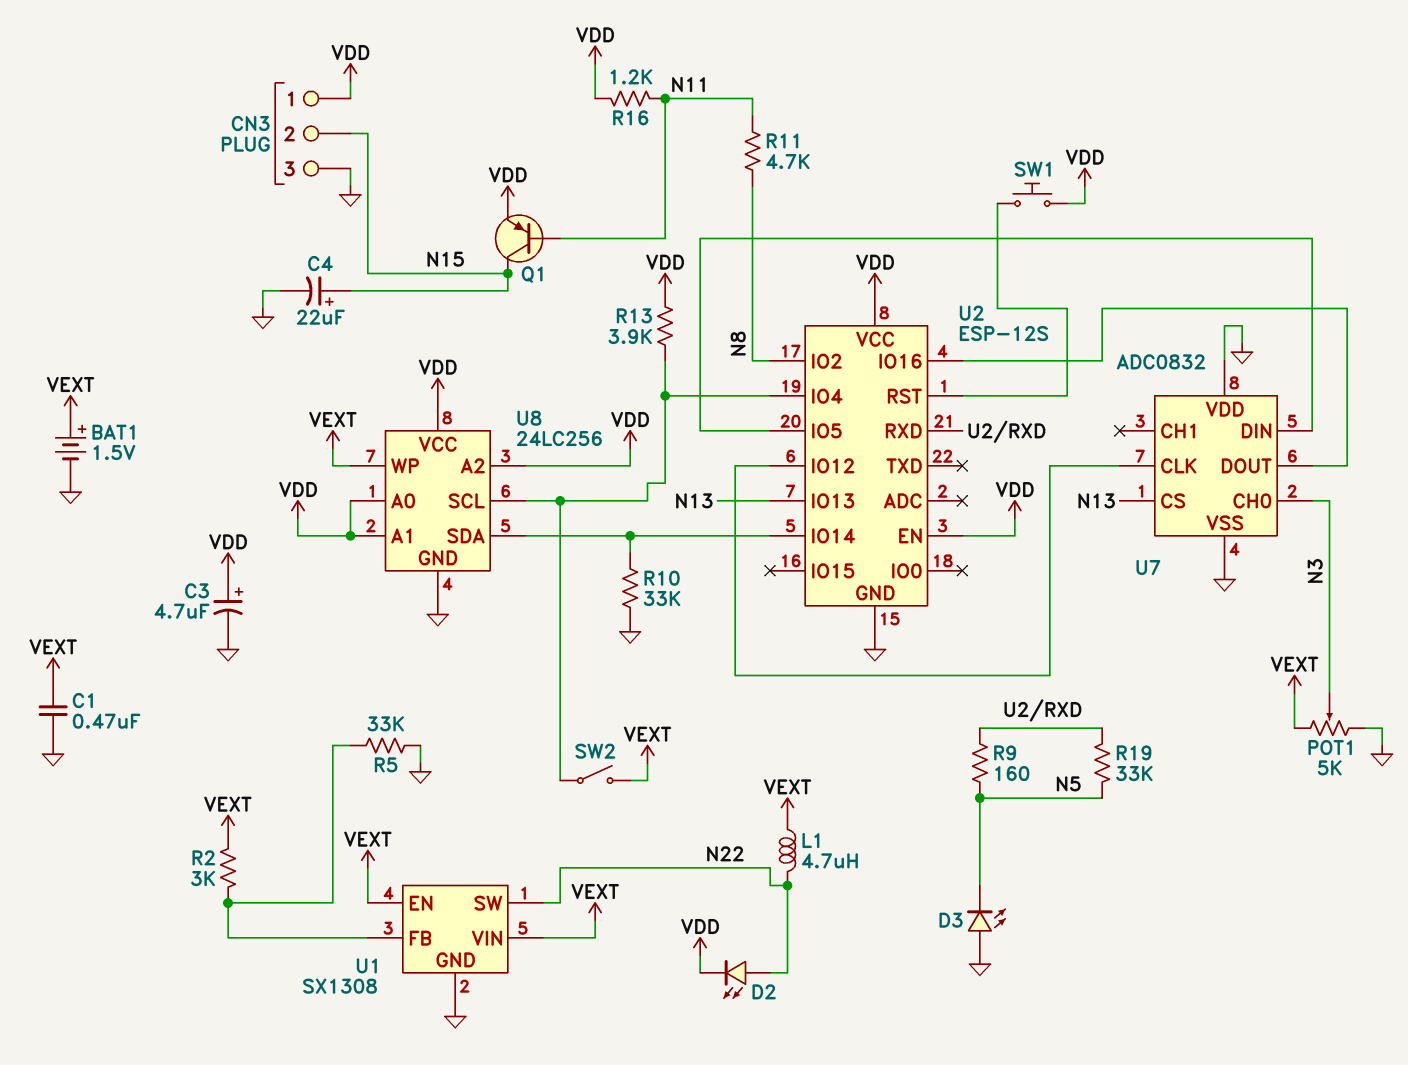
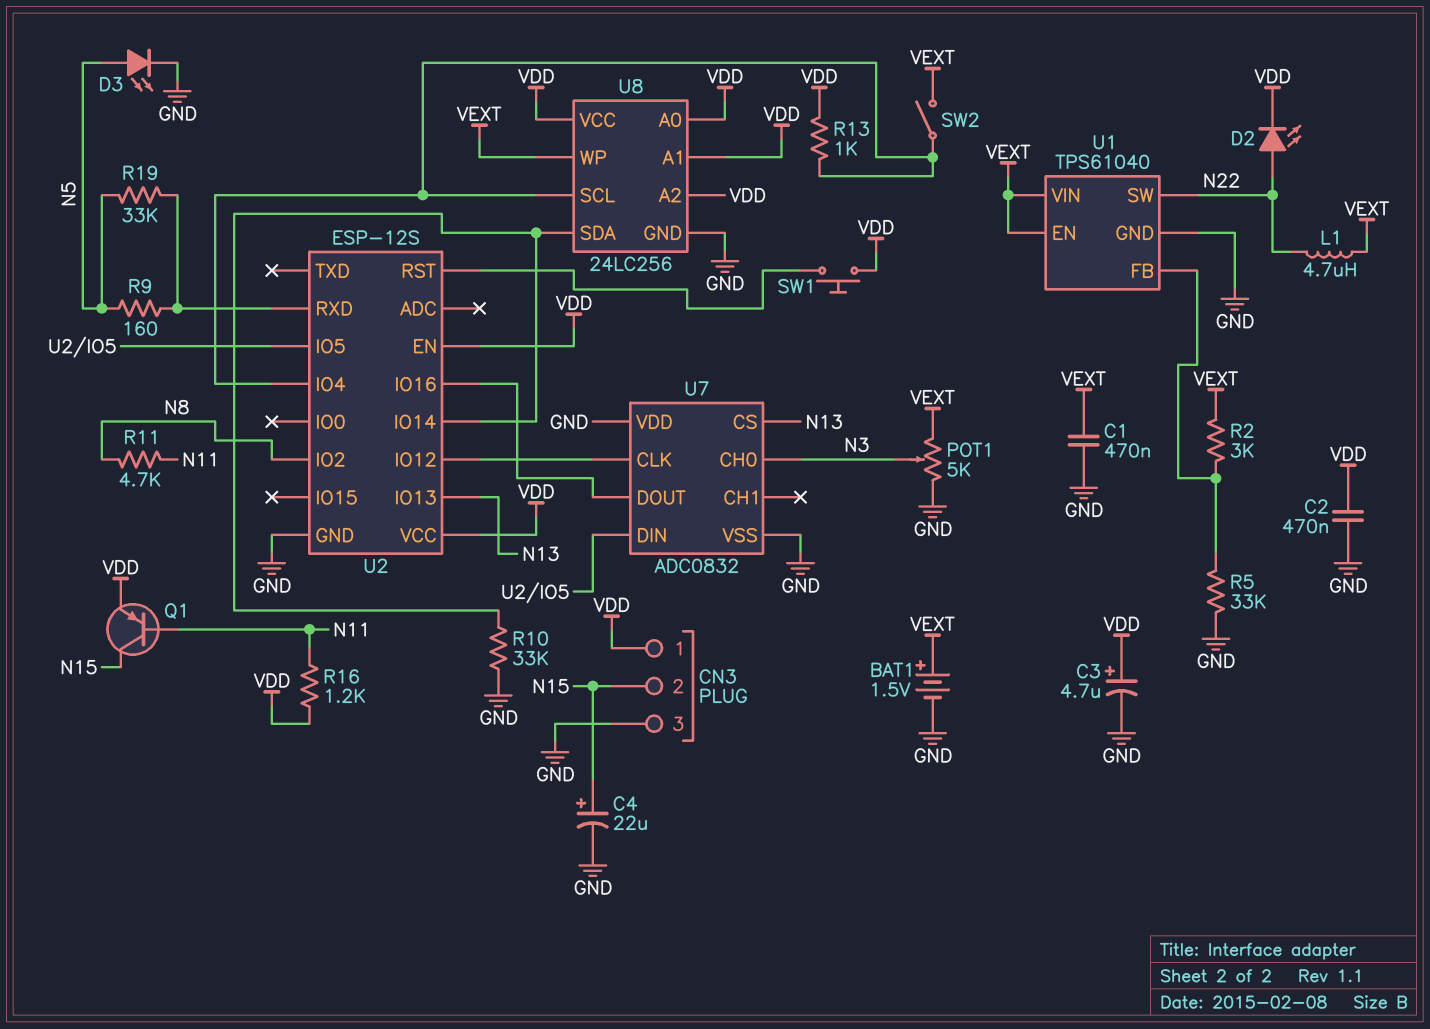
C2: none -> 470nF (GND, VDD)
D3: LED (A GND, K N5) -> LED (A N5, K GND)
R13: 3.9k (U2/IO4, VDD) -> 1k (U2/IO4, VDD)
U1: SX1308 -> TPS61040

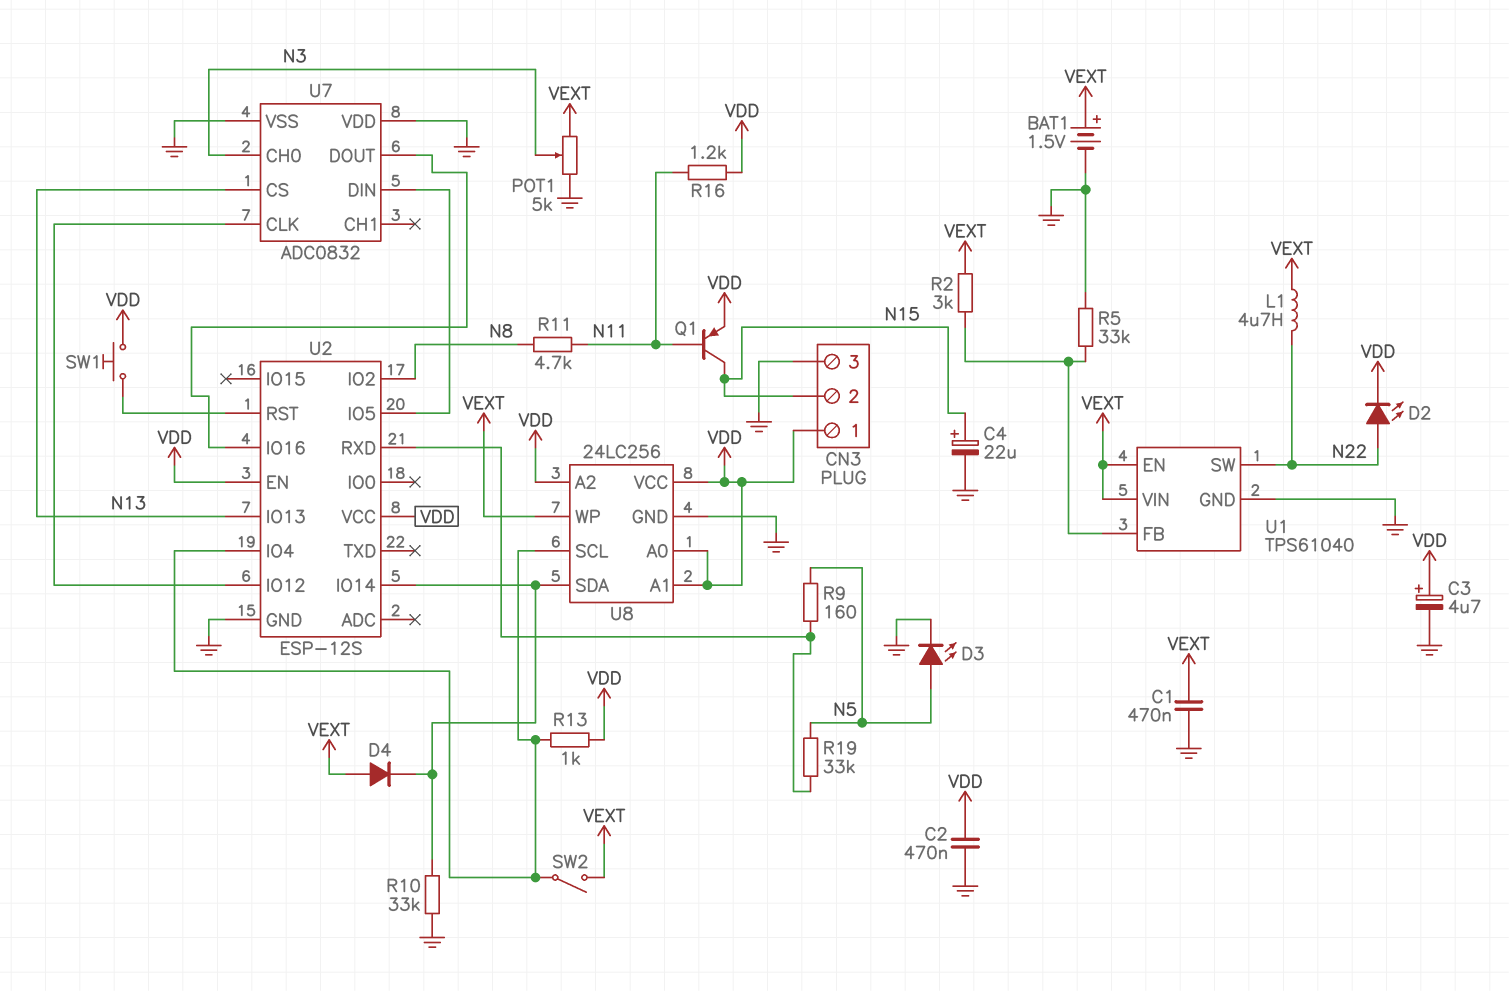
D4: none -> diode (A VEXT, K U2/IO14)

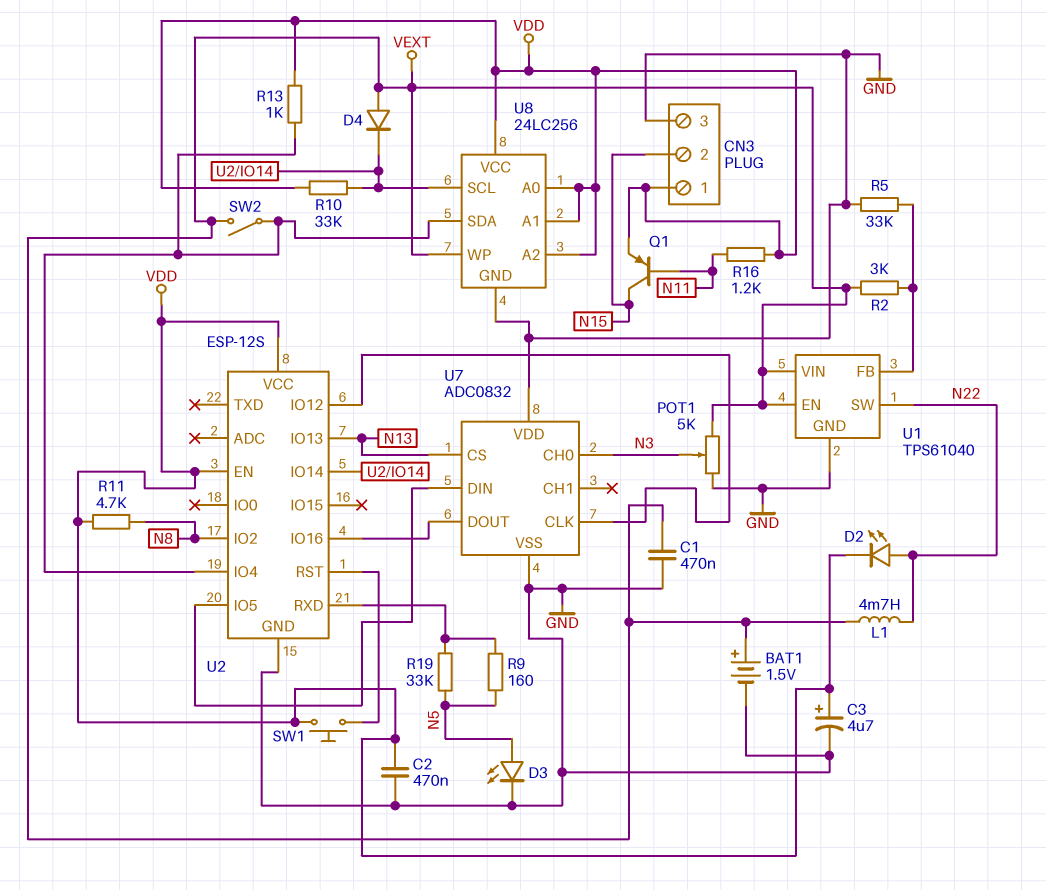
C4: 22uF (plus N15, minus GND) -> none
L1: 4.7uH (N22, VEXT) -> 4.7mH (N22, VEXT)
R10: 33k (GND, U2/IO14) -> 33k (U2/IO14, VDD)
R11: 4.7k (N8, N11) -> 4.7k (N8, VDD)
U8 pin SCL: U2/IO4 -> U2/IO14
U8 pin SDA: U2/IO14 -> U2/IO4

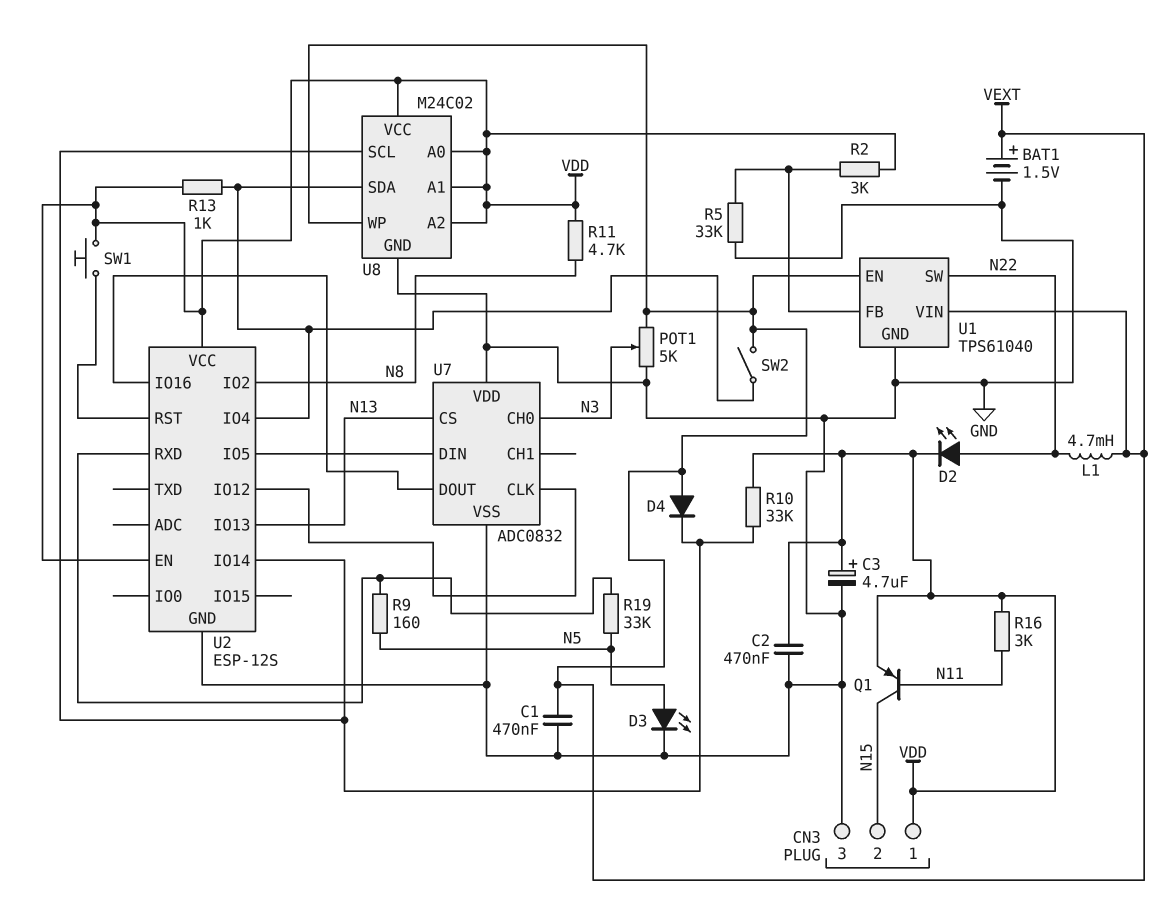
R2: 3k (U1/FB, VEXT) -> 3k (U1/FB, VDD)
R16: 1.2k (N11, VDD) -> 3k (N11, VDD)
U8: 24LC256 -> M24C02

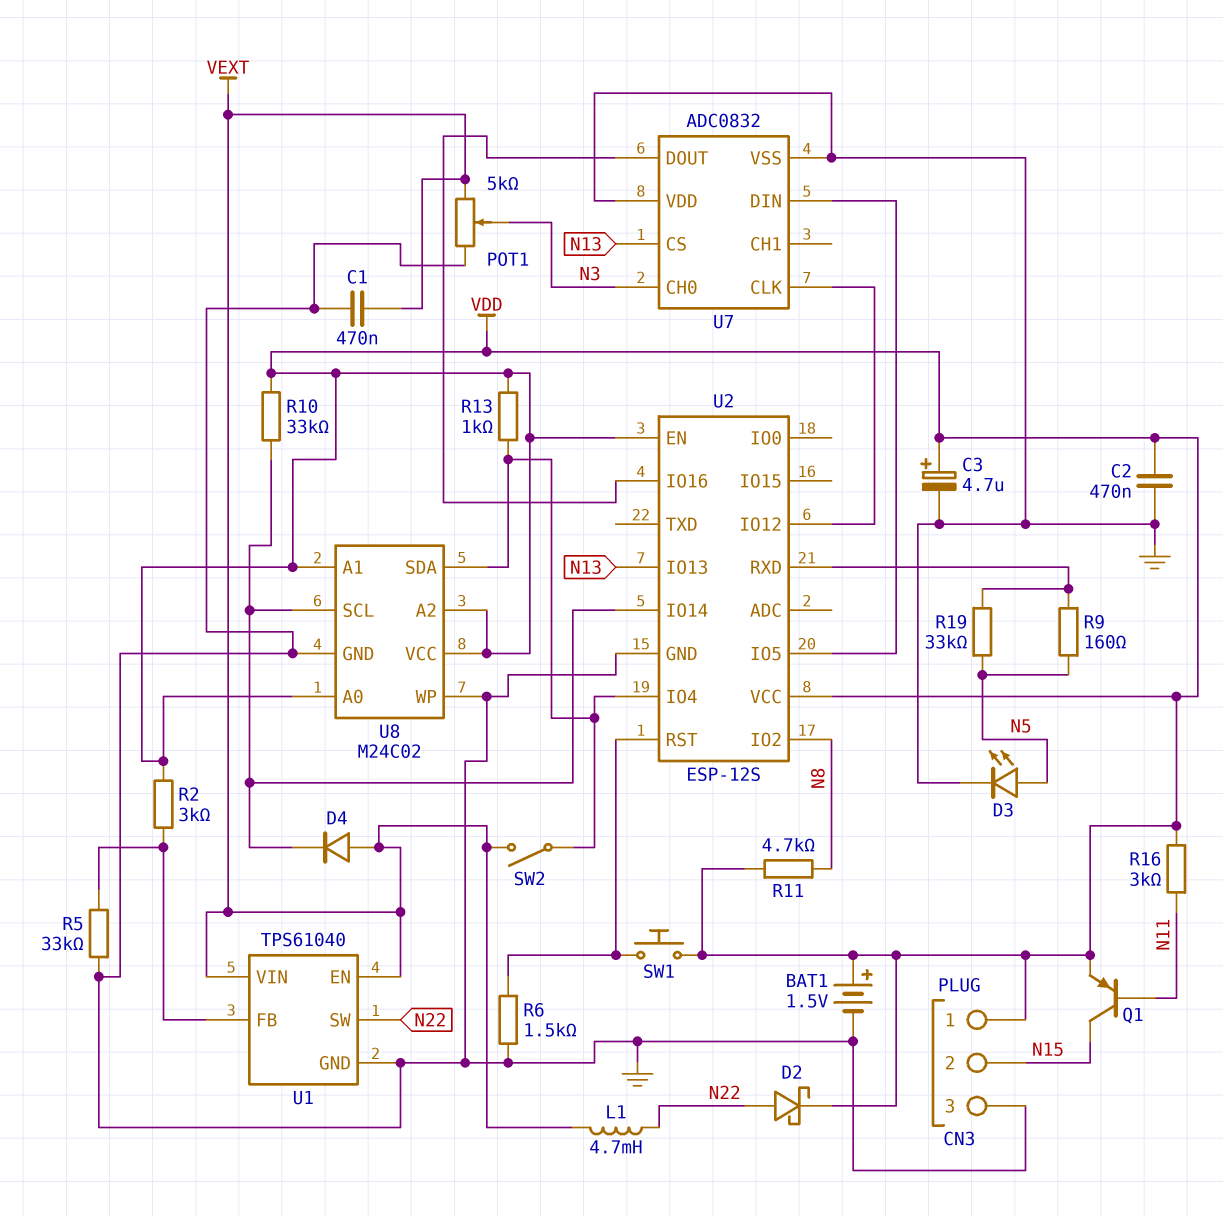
BAT1: 1.5V (plus VEXT, minus GND) -> 1.5V (plus VDD, minus GND)
D2: LED (A N22, K VDD) -> schottky (A N22, K VDD)
R6: none -> 1.5k (GND, U2/RST)
U8 pin WP: VEXT -> GND

